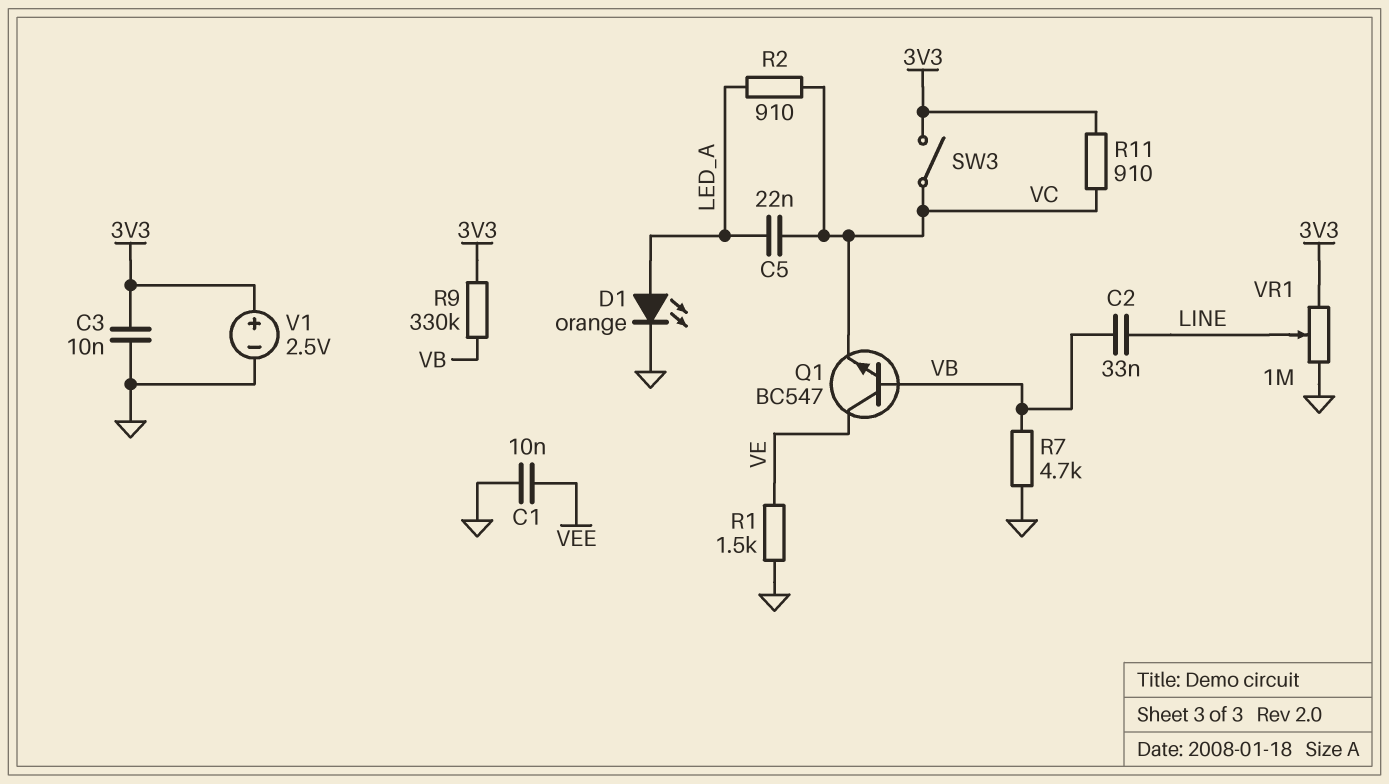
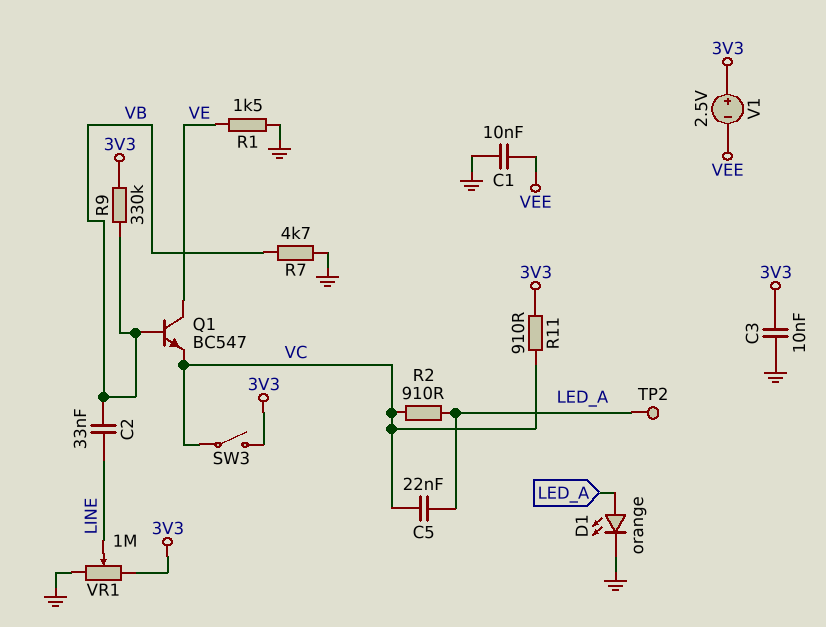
TP2: none -> test point (LED_A)
V1: 2.5V (plus 3V3, minus GND) -> 2.5V (plus 3V3, minus VEE)

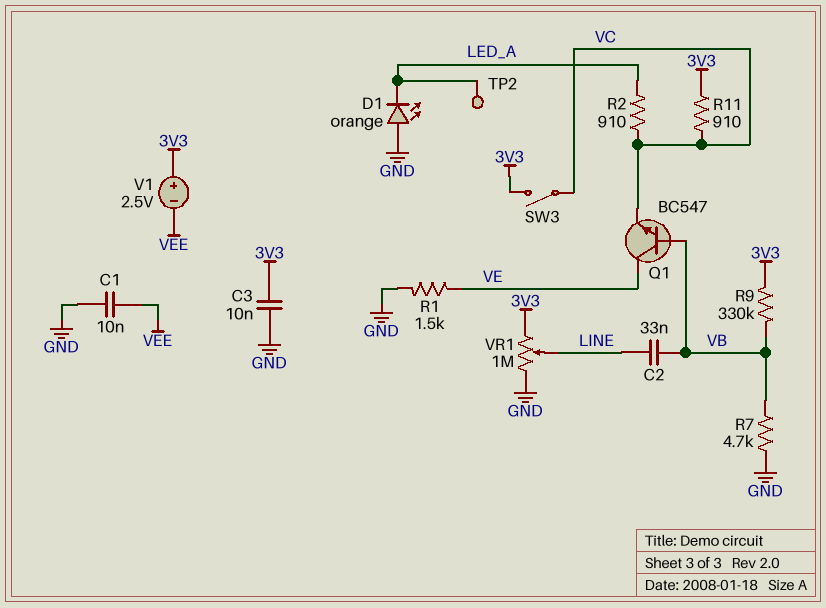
C5: 22nF (LED_A, VC) -> none
D1: LED orange (A LED_A, K GND) -> LED orange (A GND, K LED_A)

